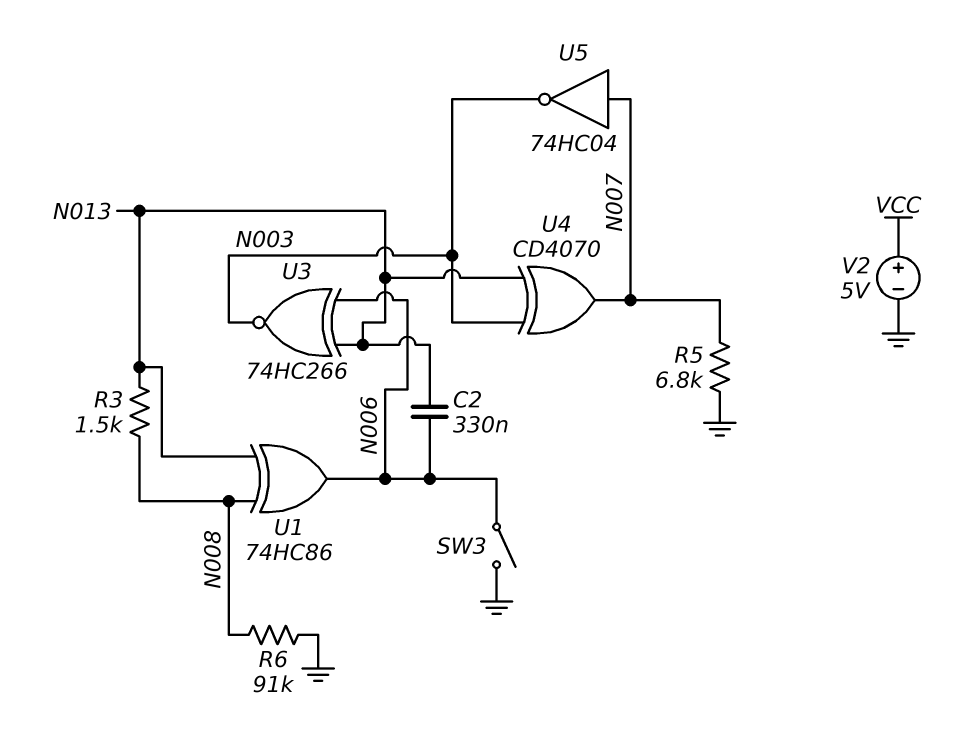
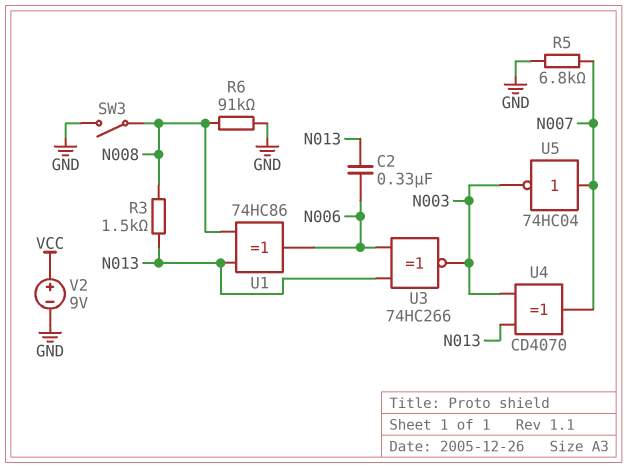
SW3: switch (GND, N006) -> switch (GND, N008)
V2: 5V (plus VCC, minus GND) -> 9V (plus VCC, minus GND)

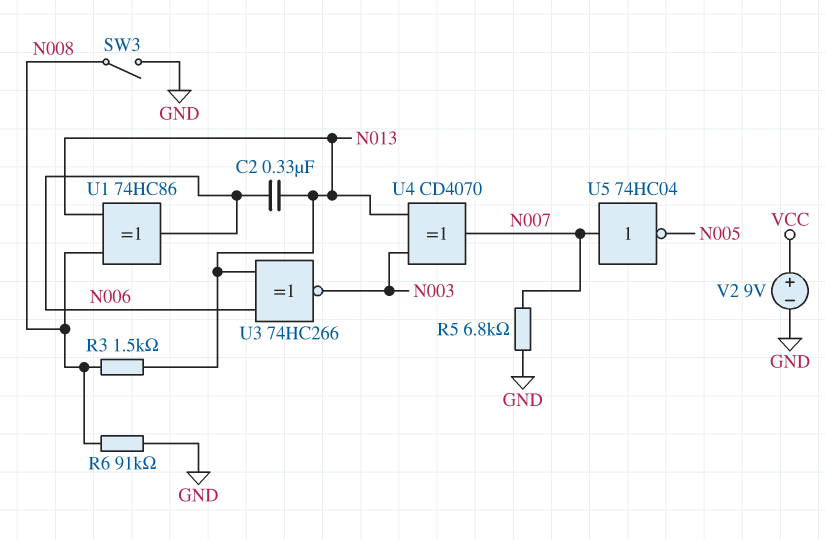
U5: NOT 74HC04 (in N007, out N003) -> NOT 74HC04 (in N007, out N005)

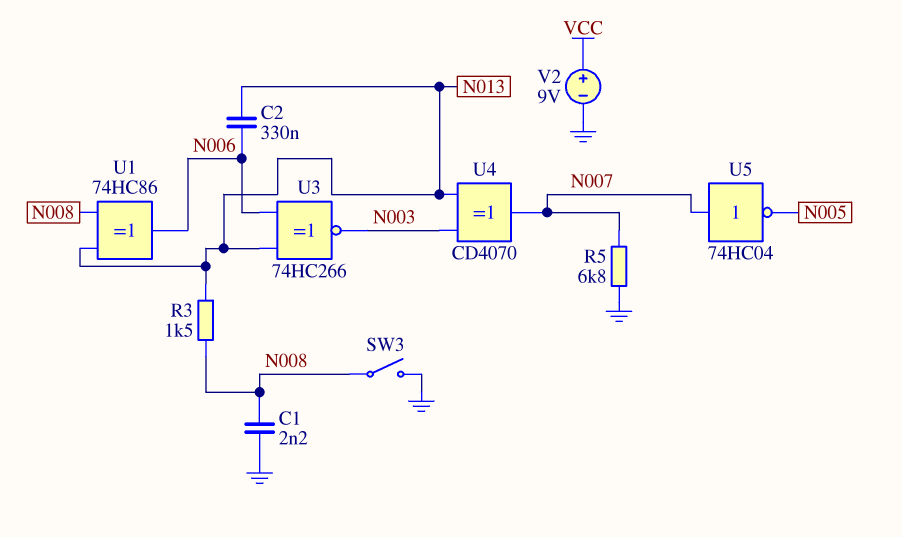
C1: none -> 2.2nF (GND, N008)
R6: 91k (GND, N008) -> none

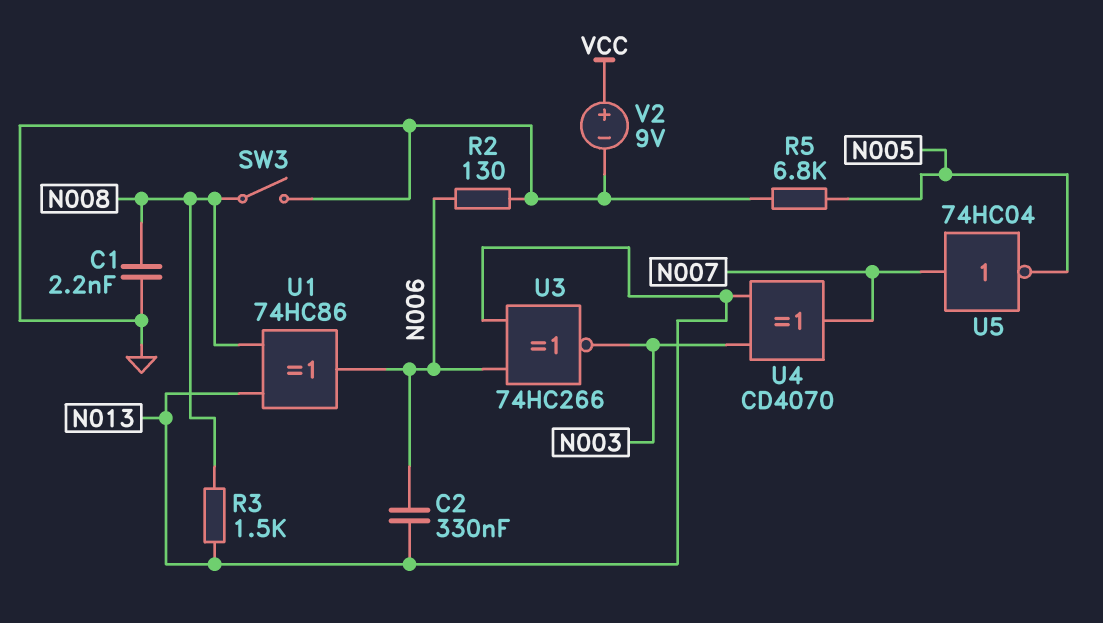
R2: none -> 130 (GND, N006)
R5: 6.8k (GND, N007) -> 6.8k (GND, N005)

